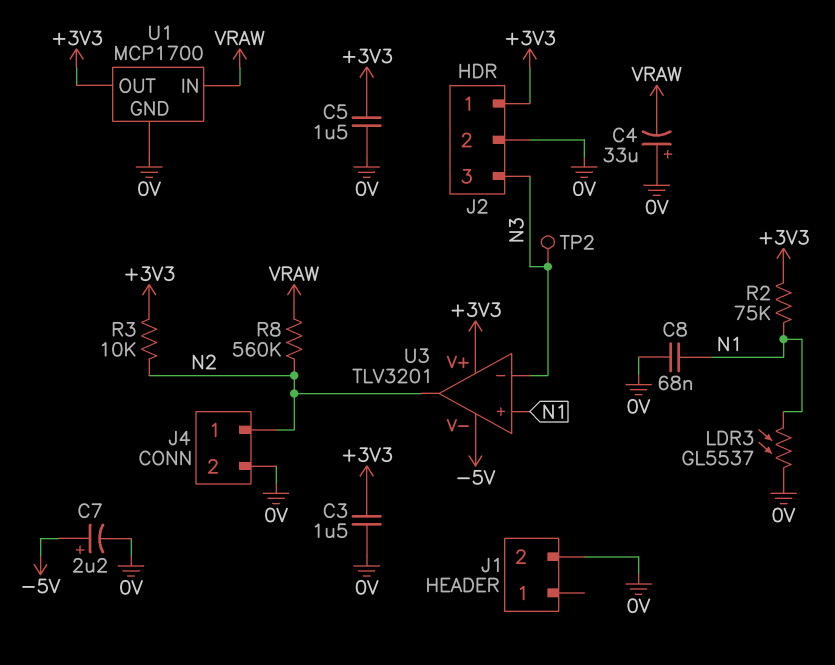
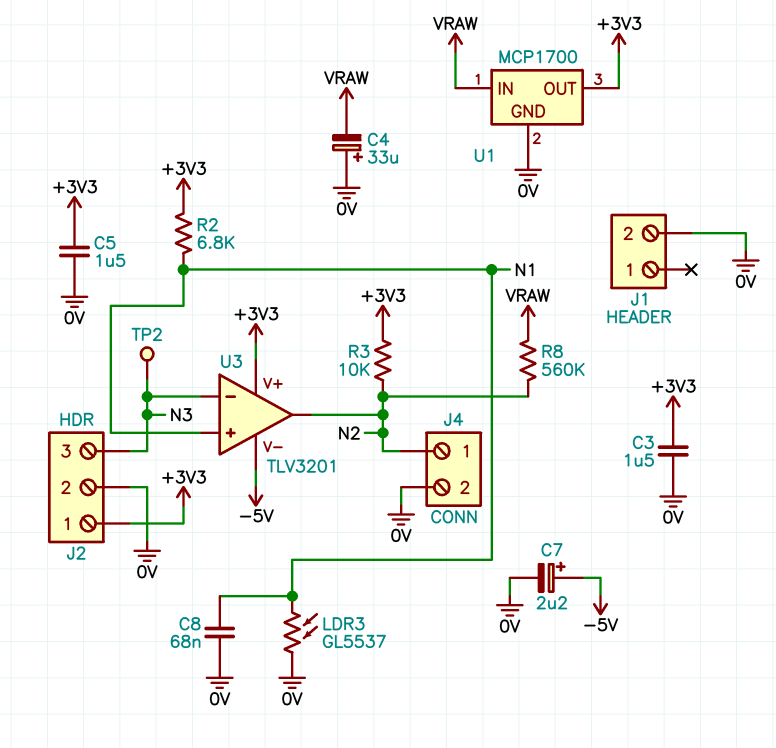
R2: 75k (+3V3, N1) -> 6.8k (+3V3, N1)

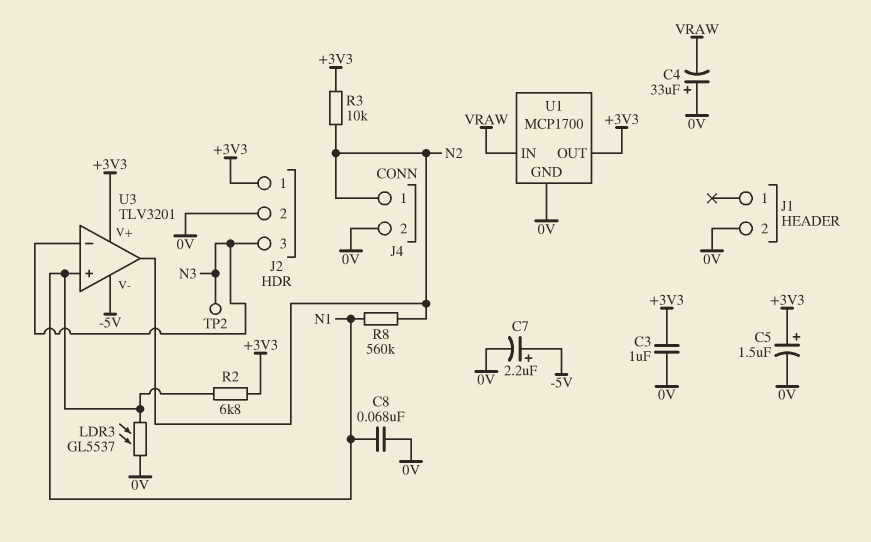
C3: 1.5uF (+3V3, 0V) -> 1uF (+3V3, 0V)
C5: 1.5uF (+3V3, 0V) -> 1.5uF (plus +3V3, minus 0V)
R8: 560k (N2, VRAW) -> 560k (N1, N2)

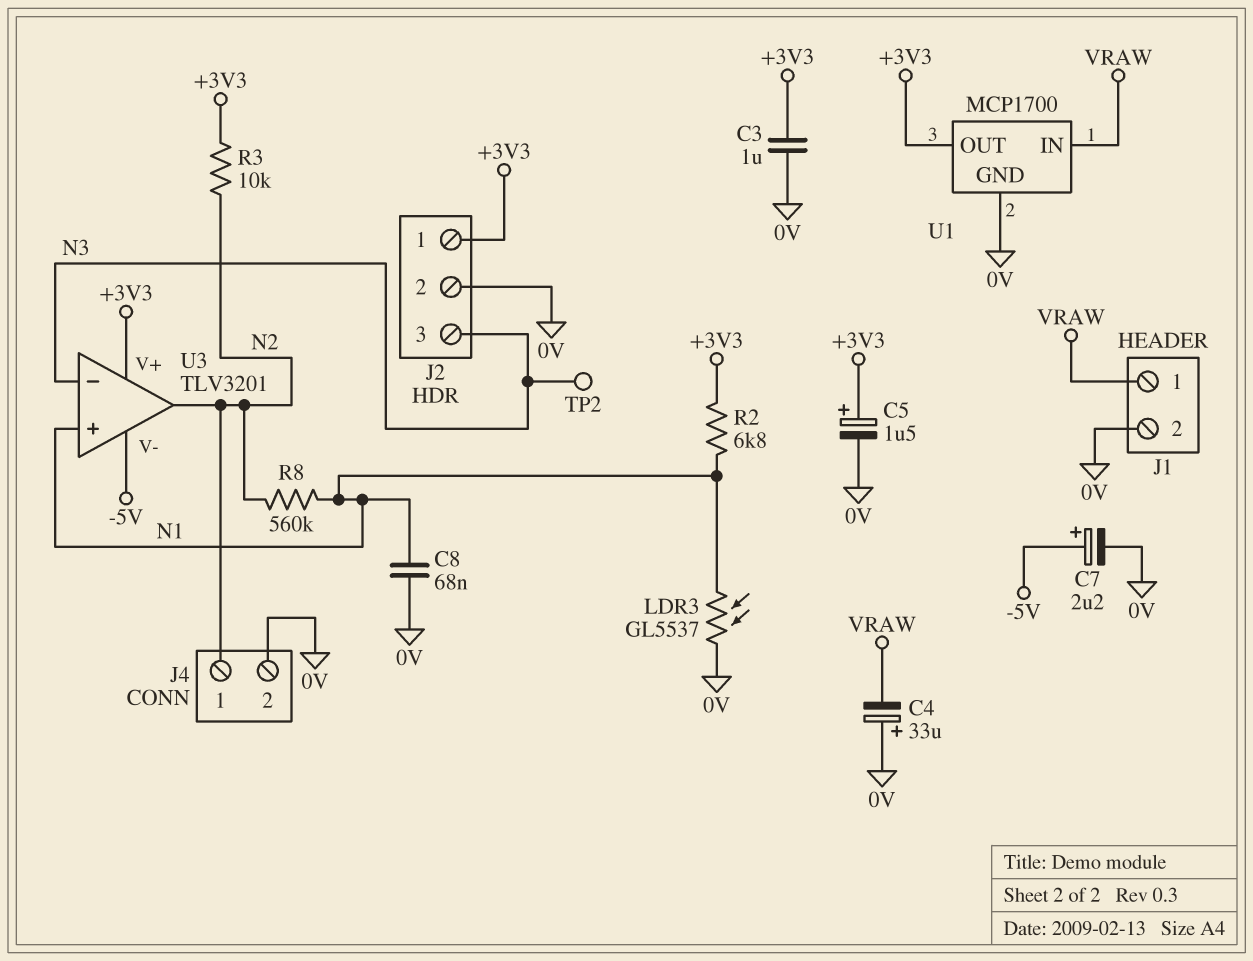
J1 pin 1: none -> VRAW

